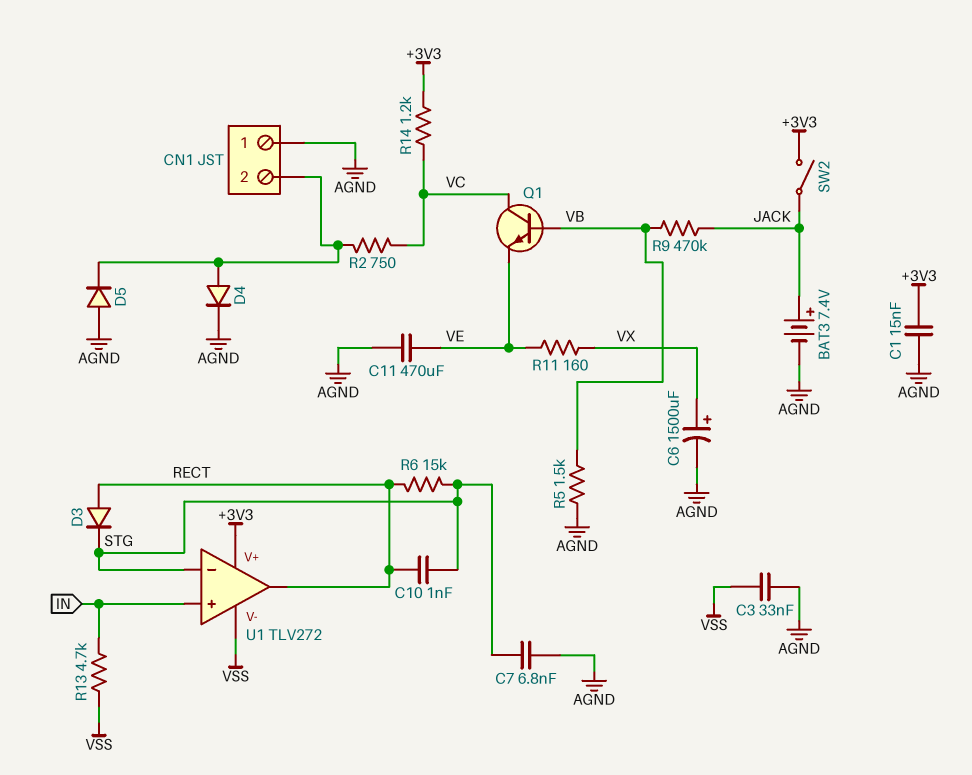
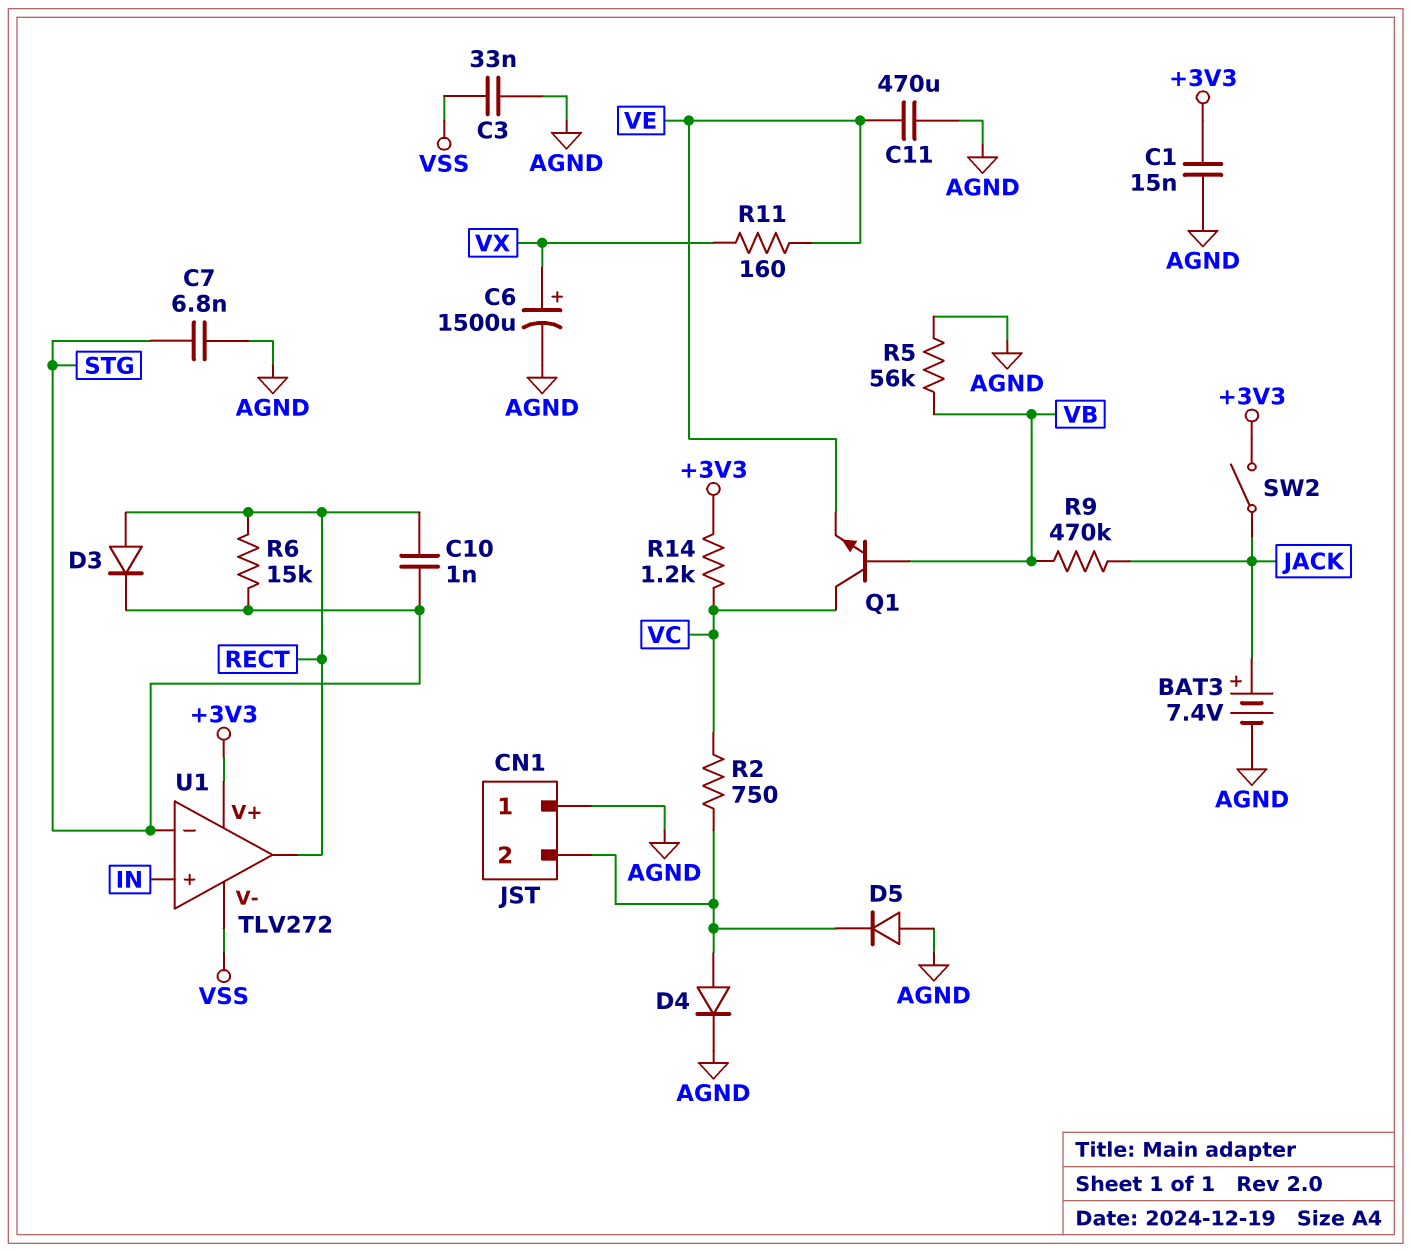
R5: 1.5k (AGND, VB) -> 56k (AGND, VB)
R13: 4.7k (IN, VSS) -> none

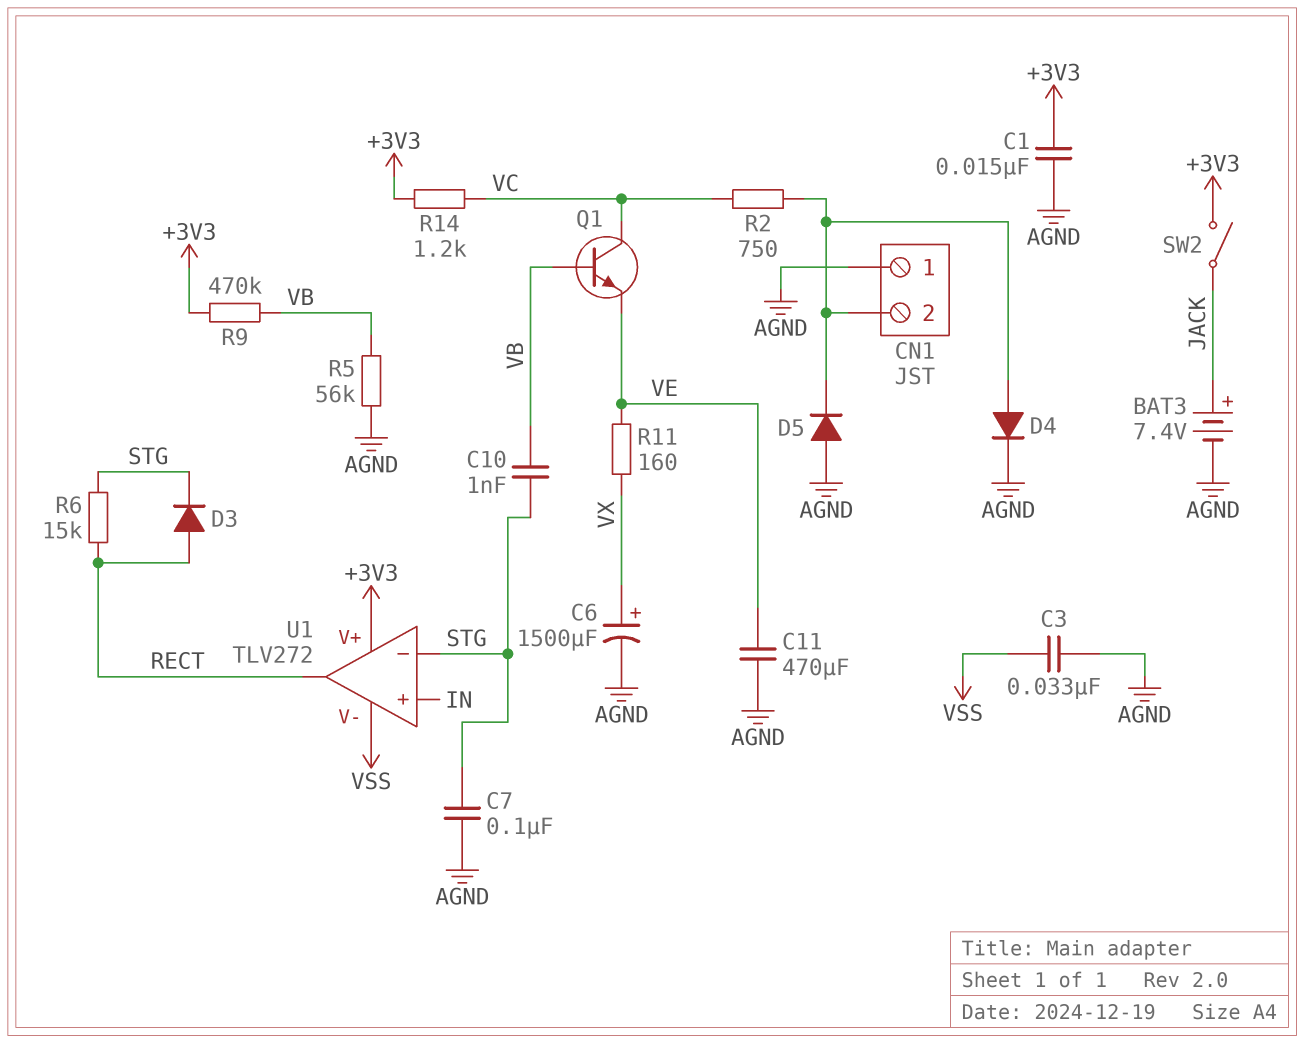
C7: 6.8nF (AGND, STG) -> 100nF (AGND, STG)
C10: 1nF (RECT, STG) -> 1nF (STG, VB)
R9: 470k (JACK, VB) -> 470k (+3V3, VB)

